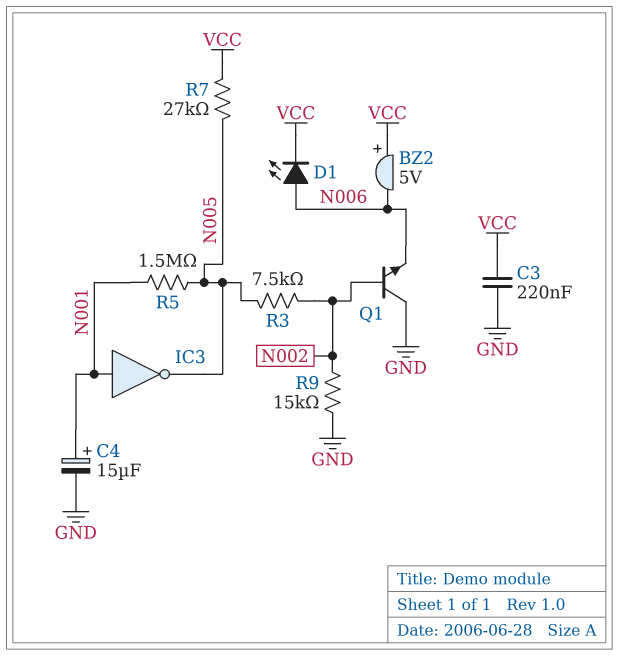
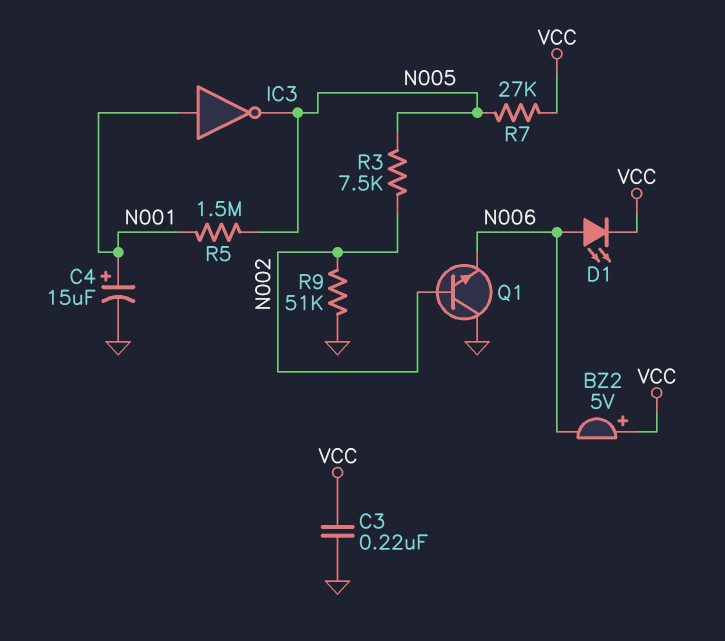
R9: 15k (GND, N002) -> 51k (GND, N002)

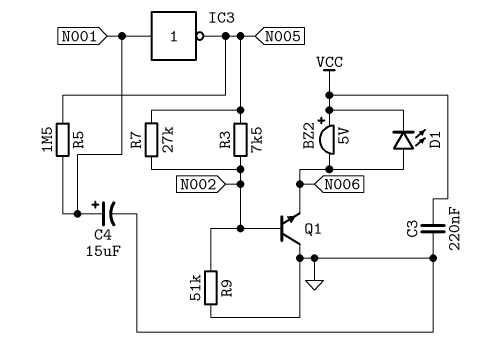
R7: 27k (N005, VCC) -> 27k (N002, N005)

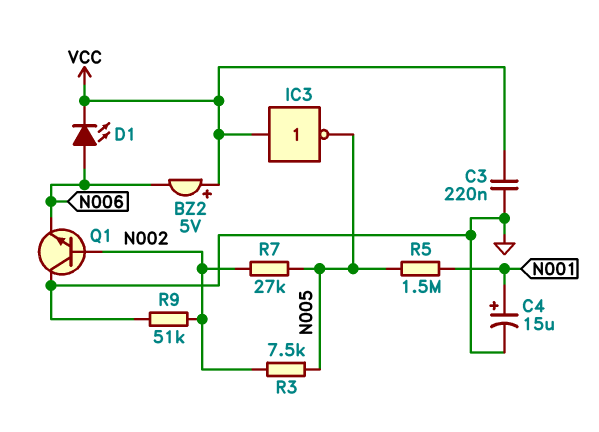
IC3: NOT (in N001, out N005) -> NOT (in VCC, out N005)

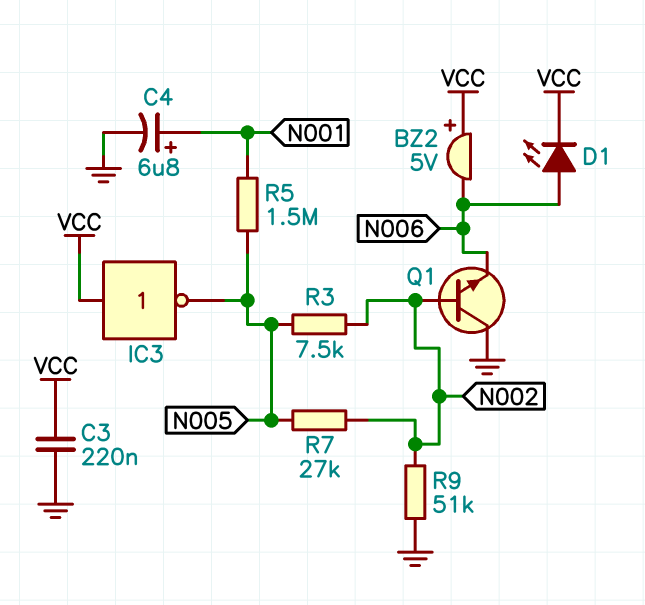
C4: 15uF (plus N001, minus GND) -> 6.8uF (plus N001, minus GND)

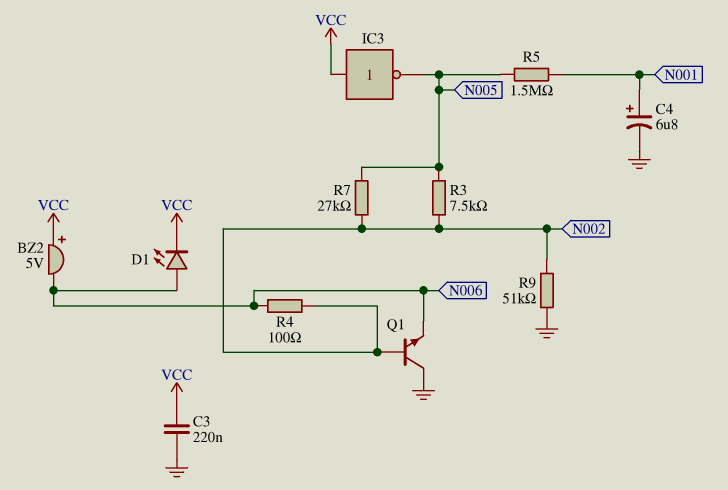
R4: none -> 100 (N002, N006)

